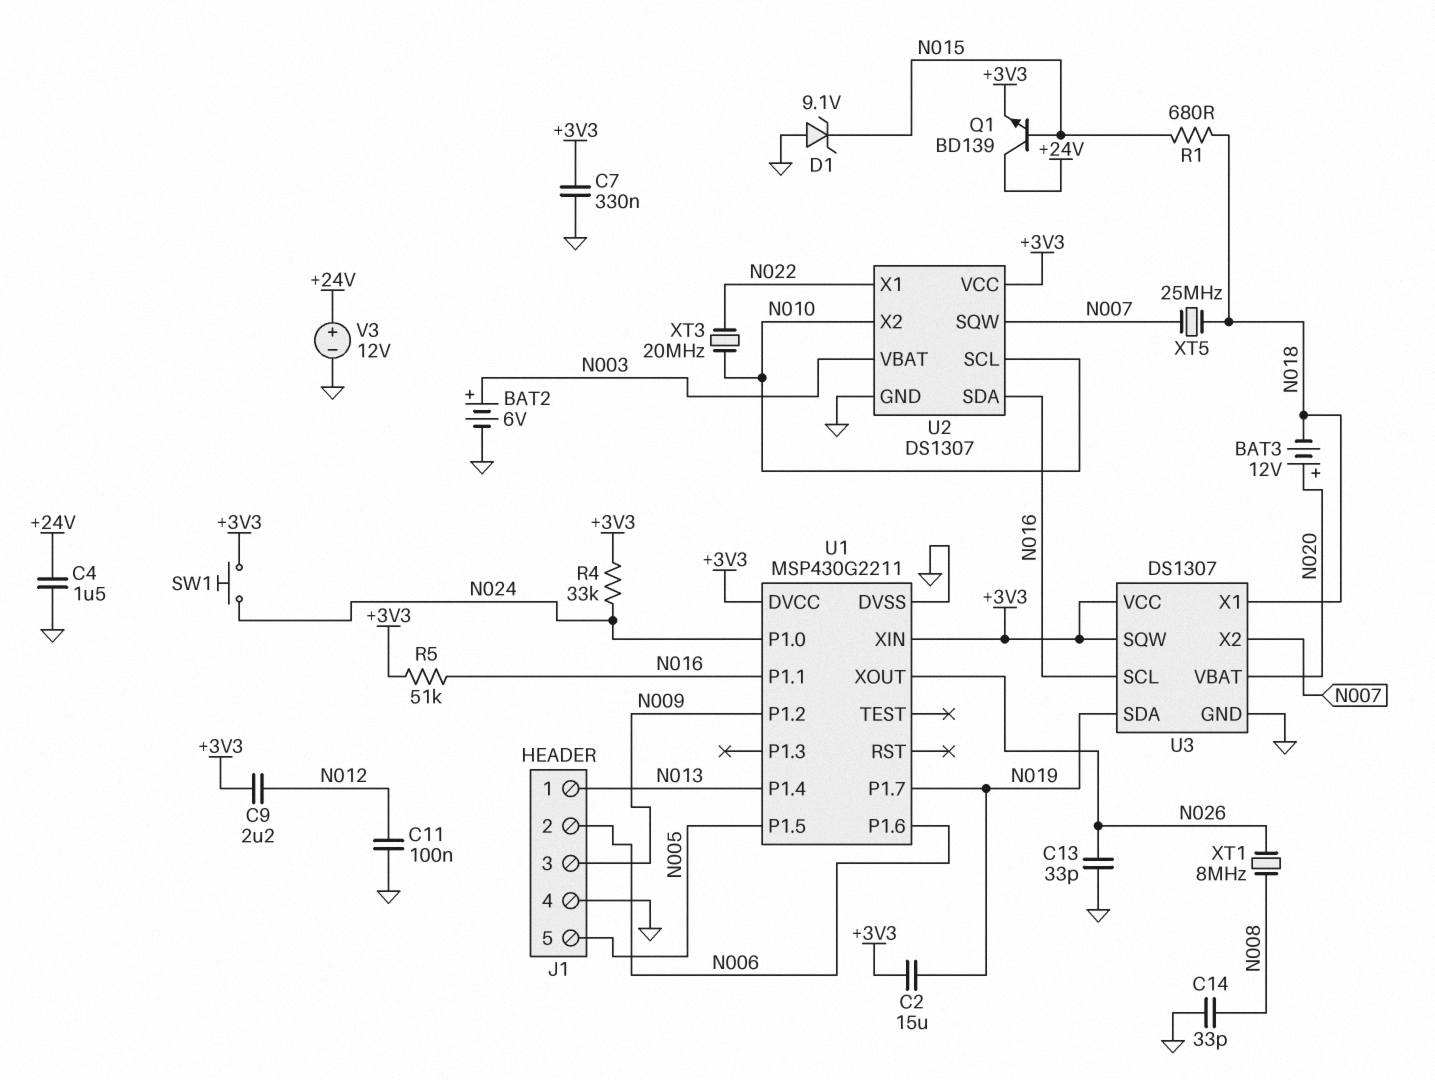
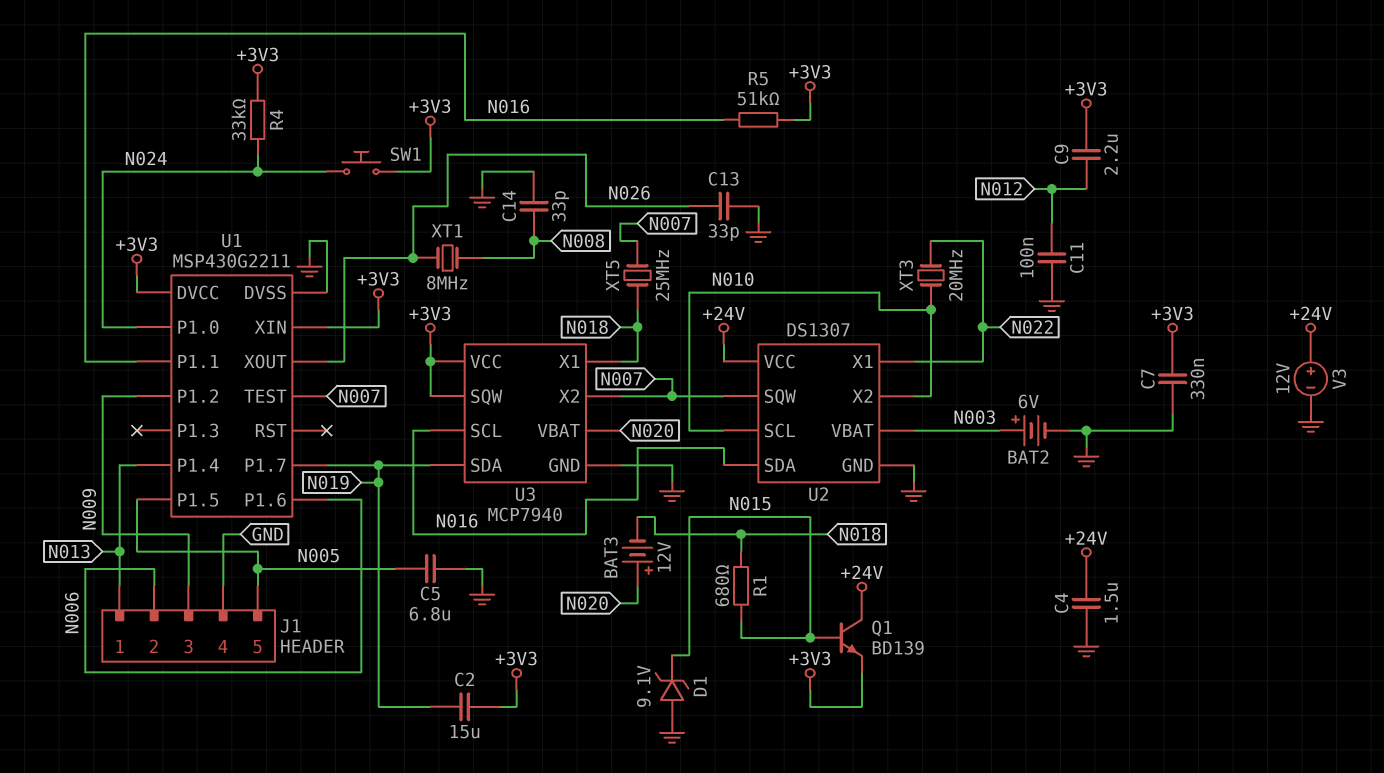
C5: none -> 6.8uF (GND, N005)
U1 pin TEST: none -> N007
U2 pin VCC: +3V3 -> +24V
U3: DS1307 -> MCP7940

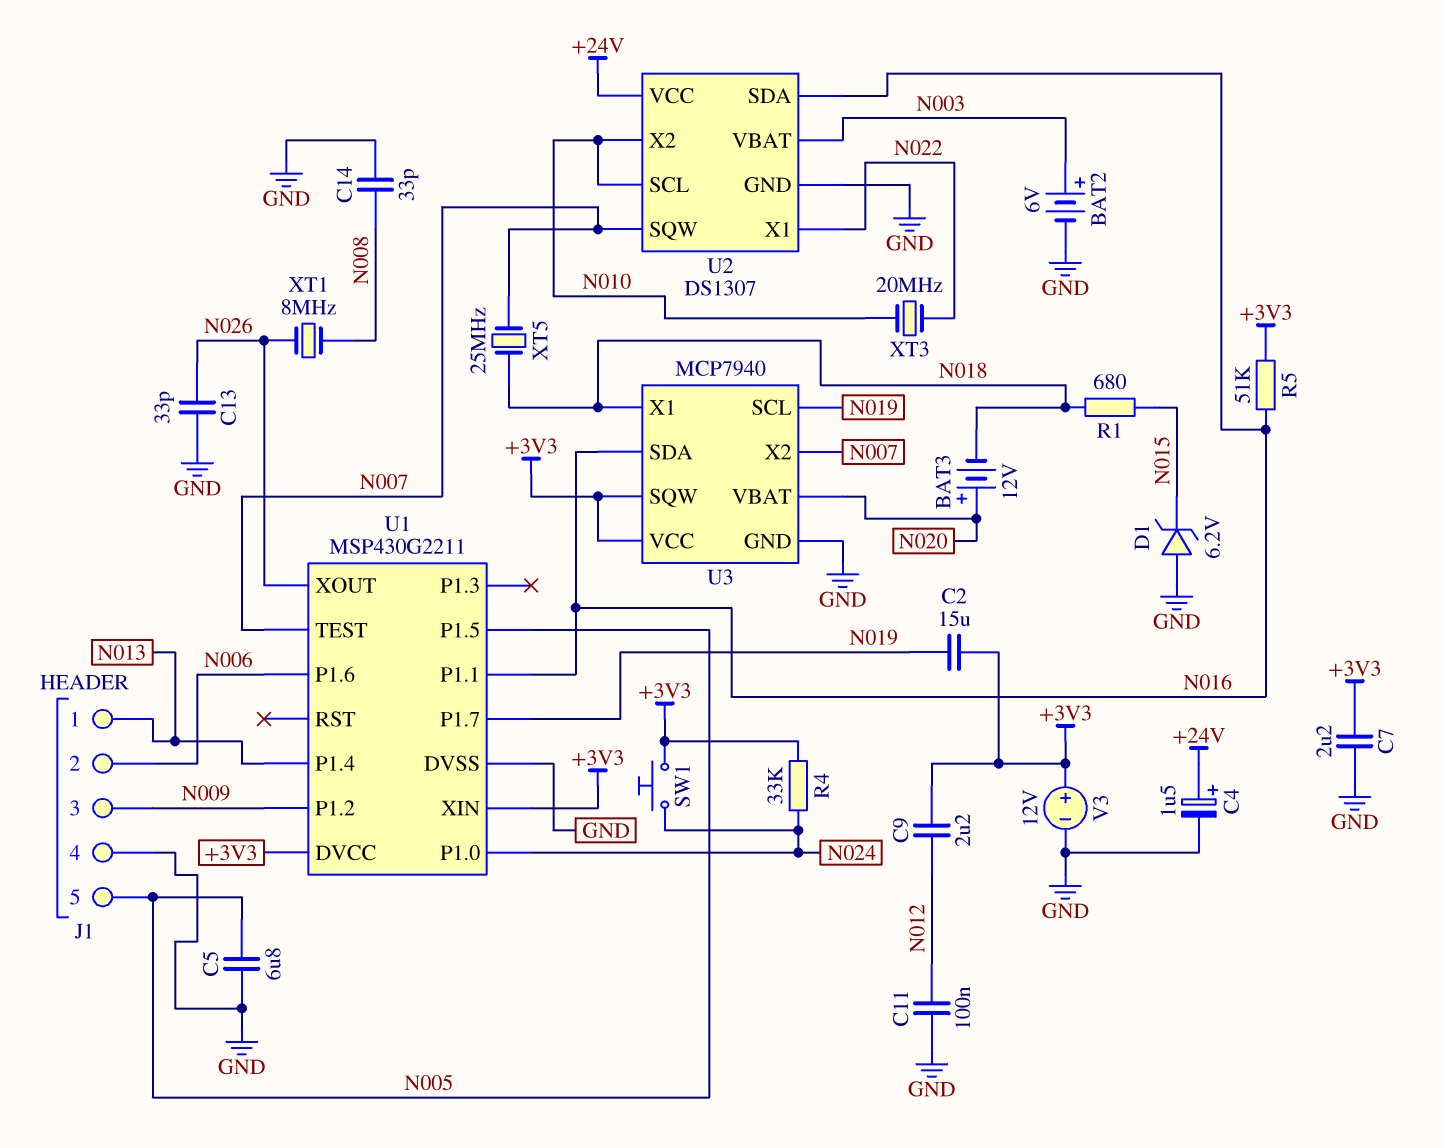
C4: 1.5uF (+24V, GND) -> 1.5uF (plus +24V, minus GND)
C7: 330nF (+3V3, GND) -> 2.2uF (+3V3, GND)
D1: zener 9.1V (A GND, K N015) -> zener 6.2V (A GND, K N015)
Q1: NPN BD139 (B N015, C +24V, E +3V3) -> none
U3 pin SCL: N016 -> N019
U3 pin SDA: N019 -> N016
V3: 12V (plus +24V, minus GND) -> 12V (plus +3V3, minus GND)

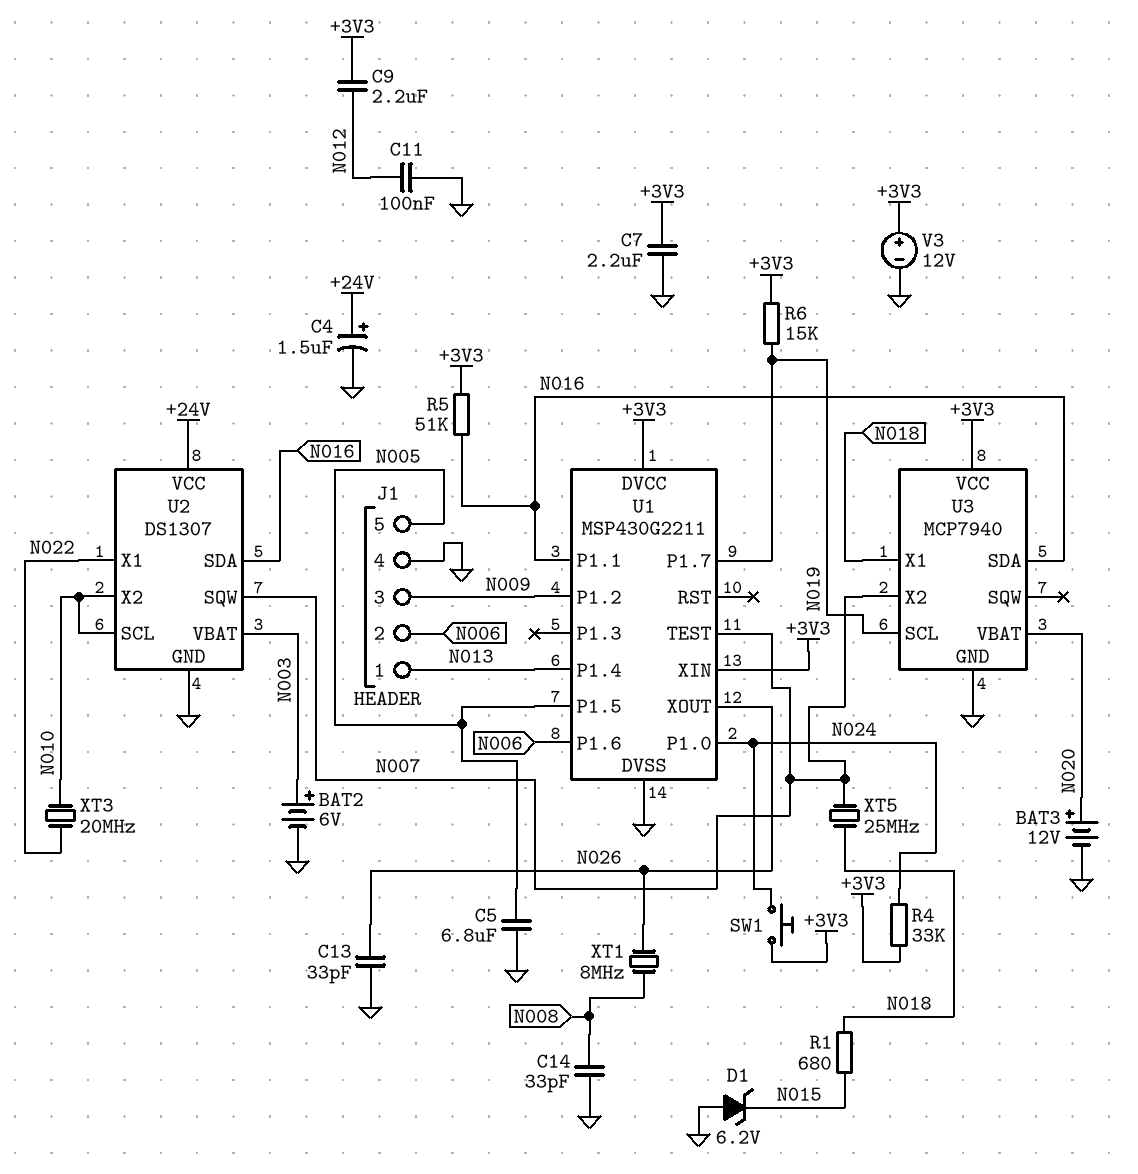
BAT3: 12V (plus N020, minus N018) -> 12V (plus N020, minus GND)
C2: 15uF (+3V3, N019) -> none
R6: none -> 15k (+3V3, N019)
U3 pin SQW: +3V3 -> none

